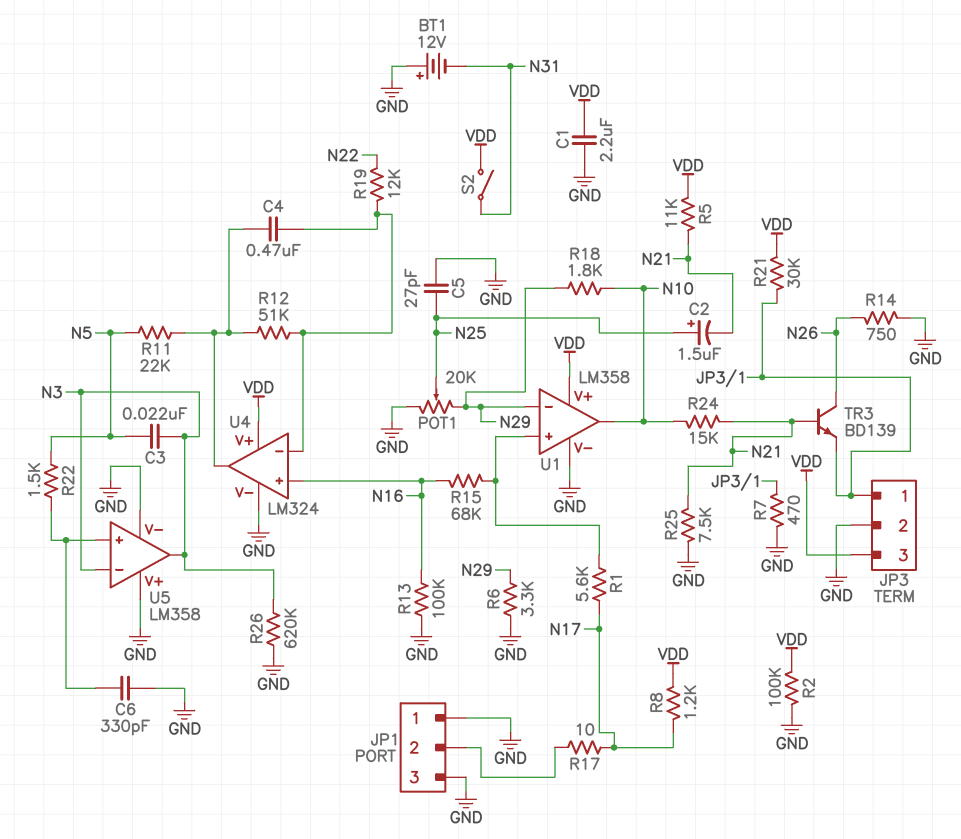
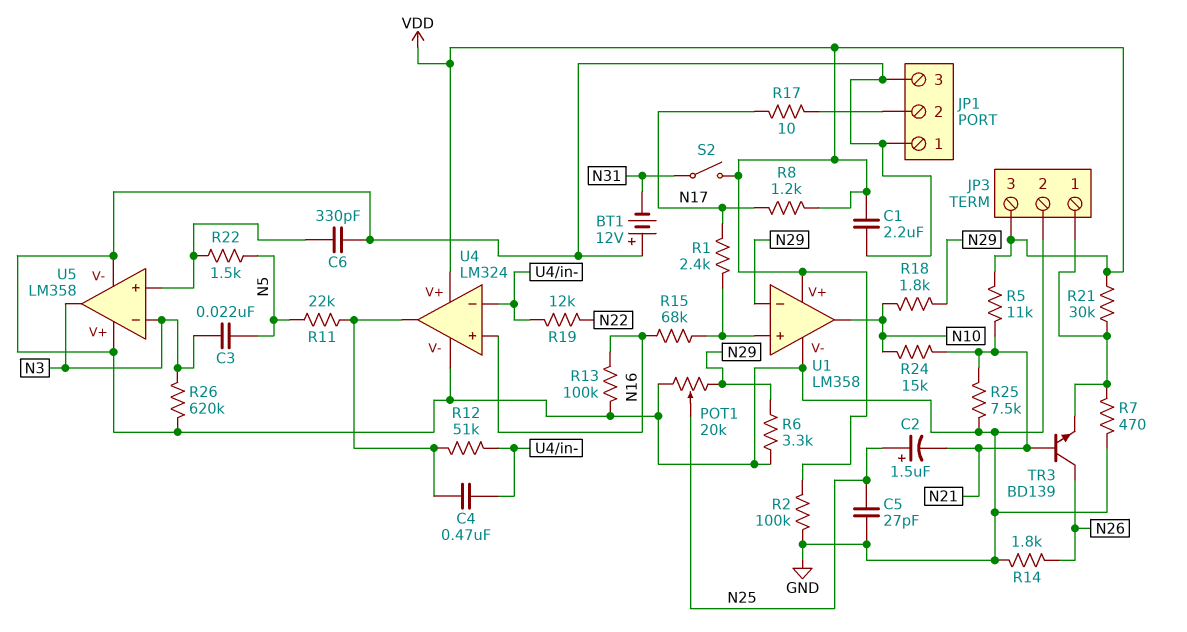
R1: 5.6k (N17, U1/in+) -> 2.4k (N17, U1/in+)
R14: 750 (GND, N26) -> 1.8k (GND, N26)

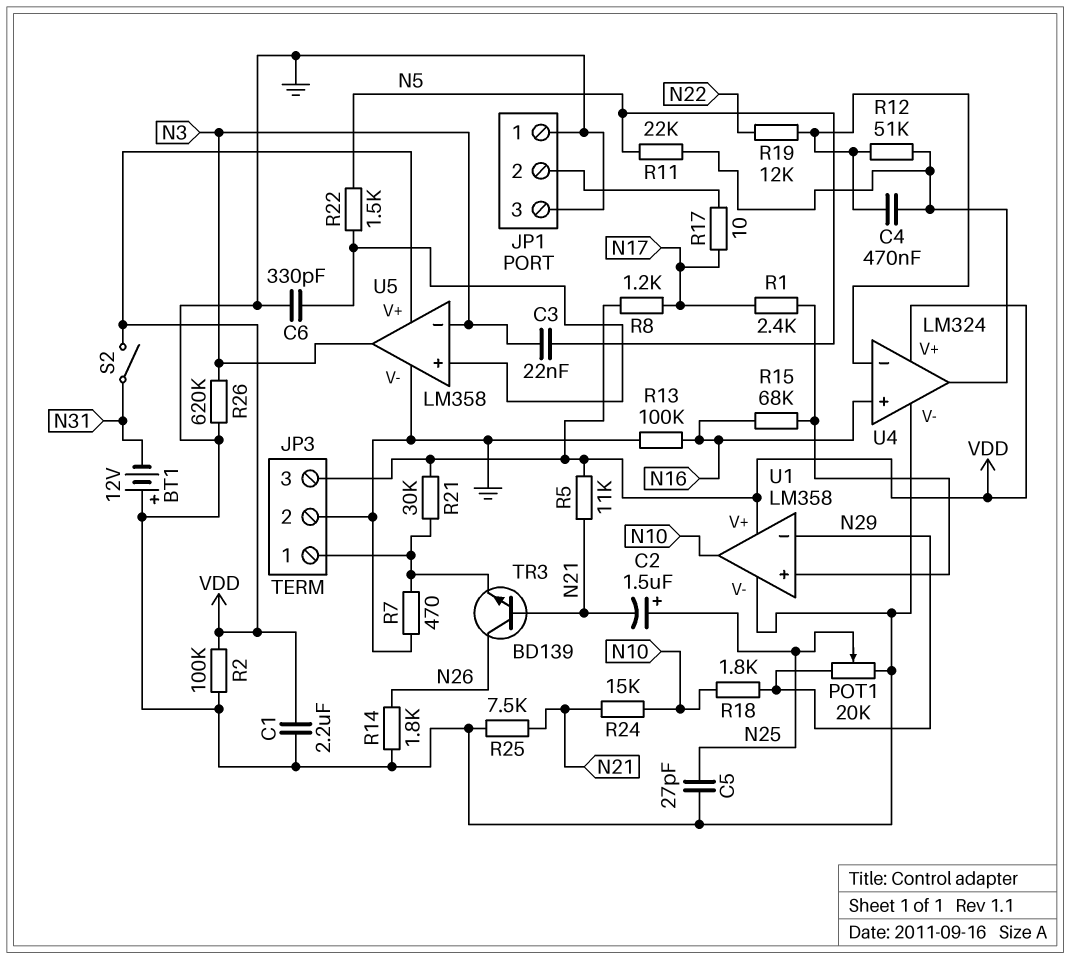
R6: 3.3k (GND, N29) -> none
U5 pin V+: GND -> VDD

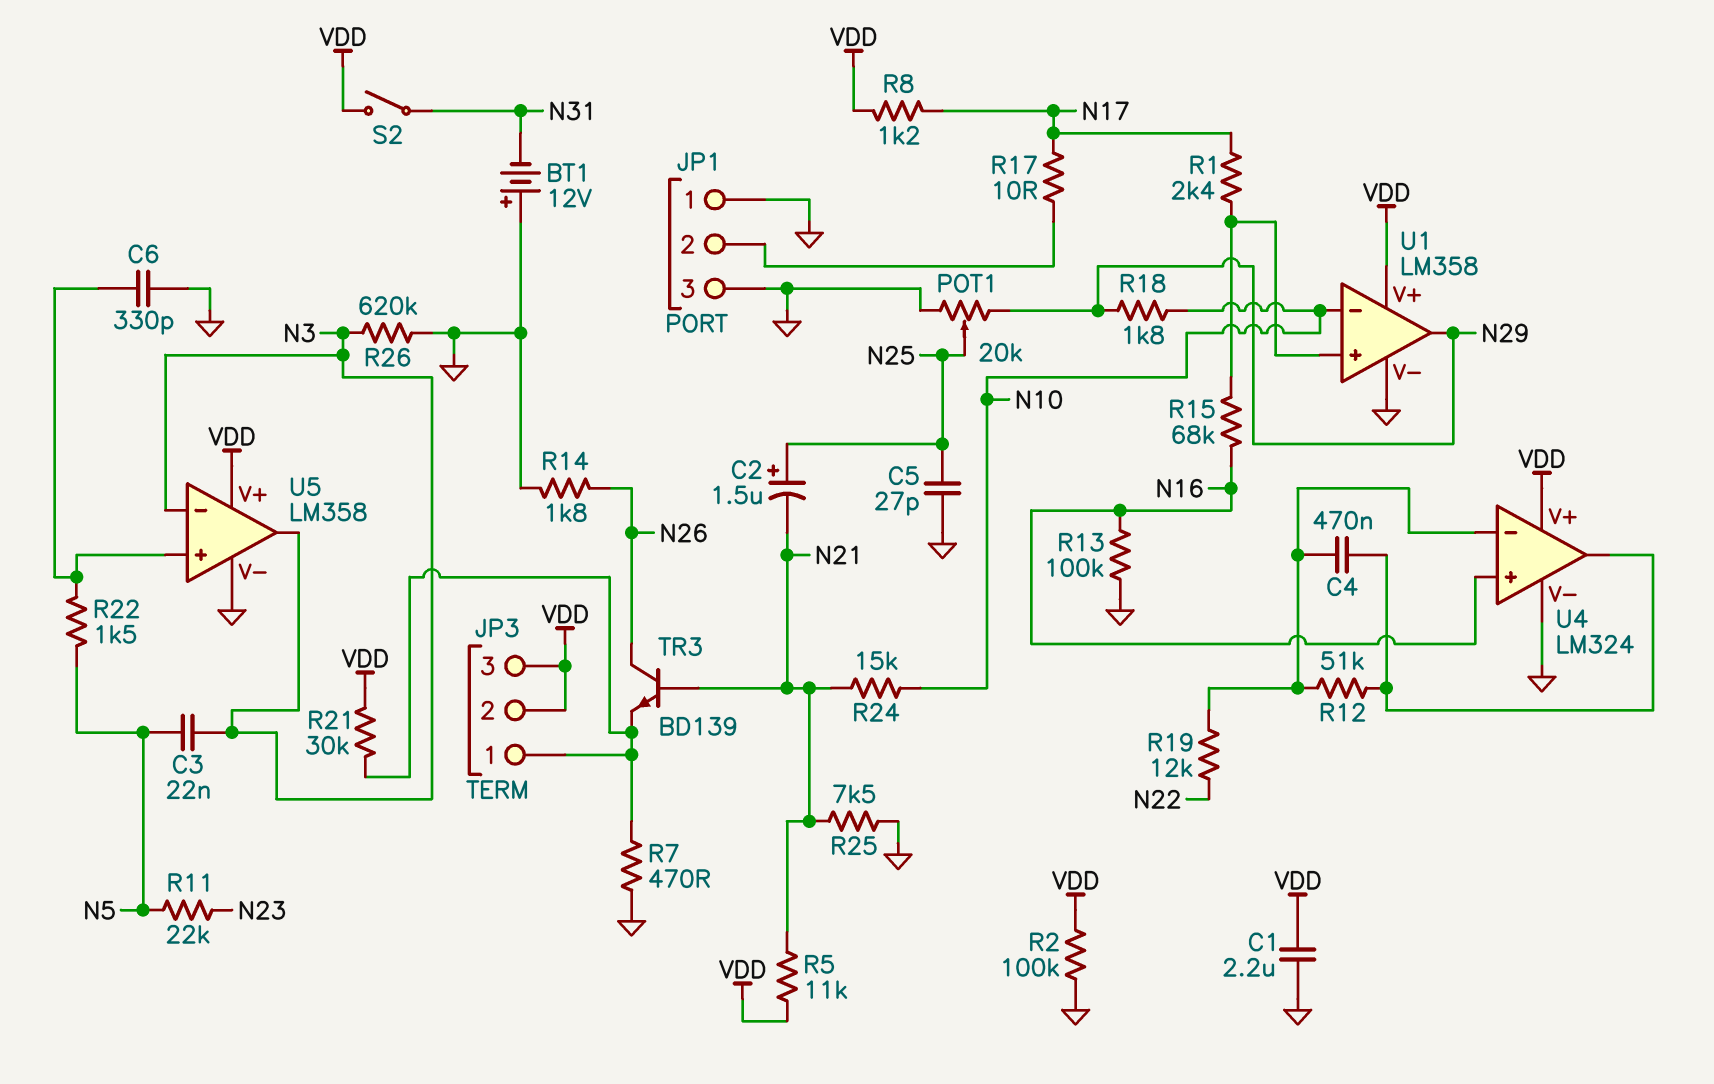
JP3 pin 2: GND -> VDD
R11: 22k (N5, U4/out) -> 22k (N5, N23)
U1 pin in-: N29 -> N10
U1 pin out: N10 -> N29

